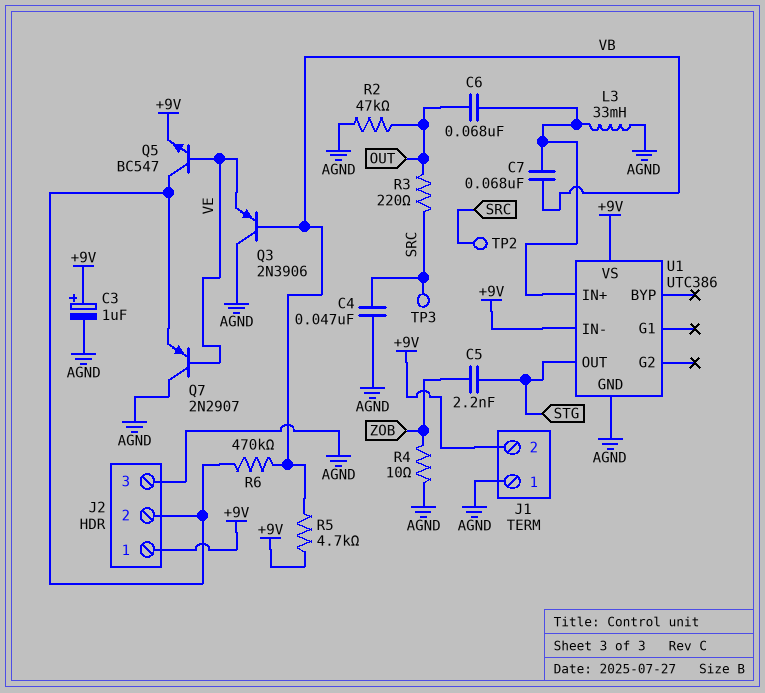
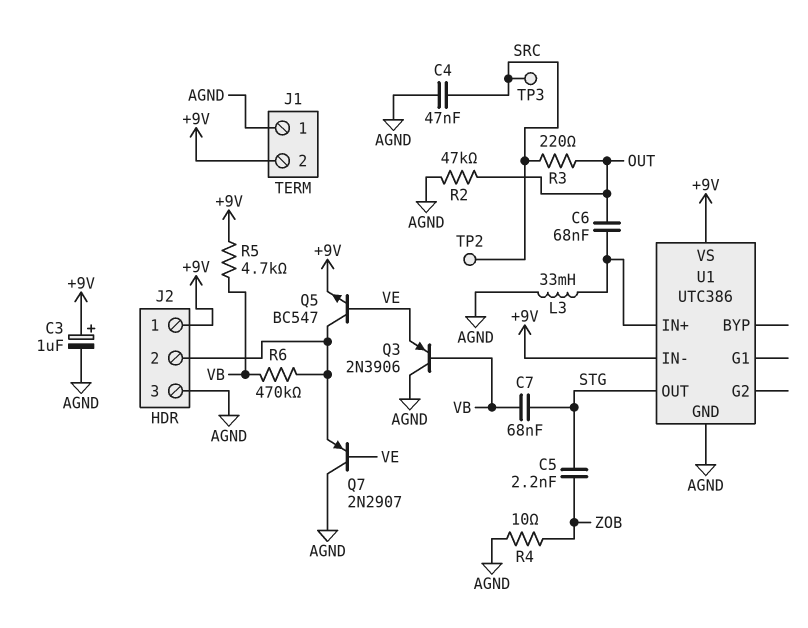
C7: 68nF (U1/IN+, VB) -> 68nF (STG, VB)

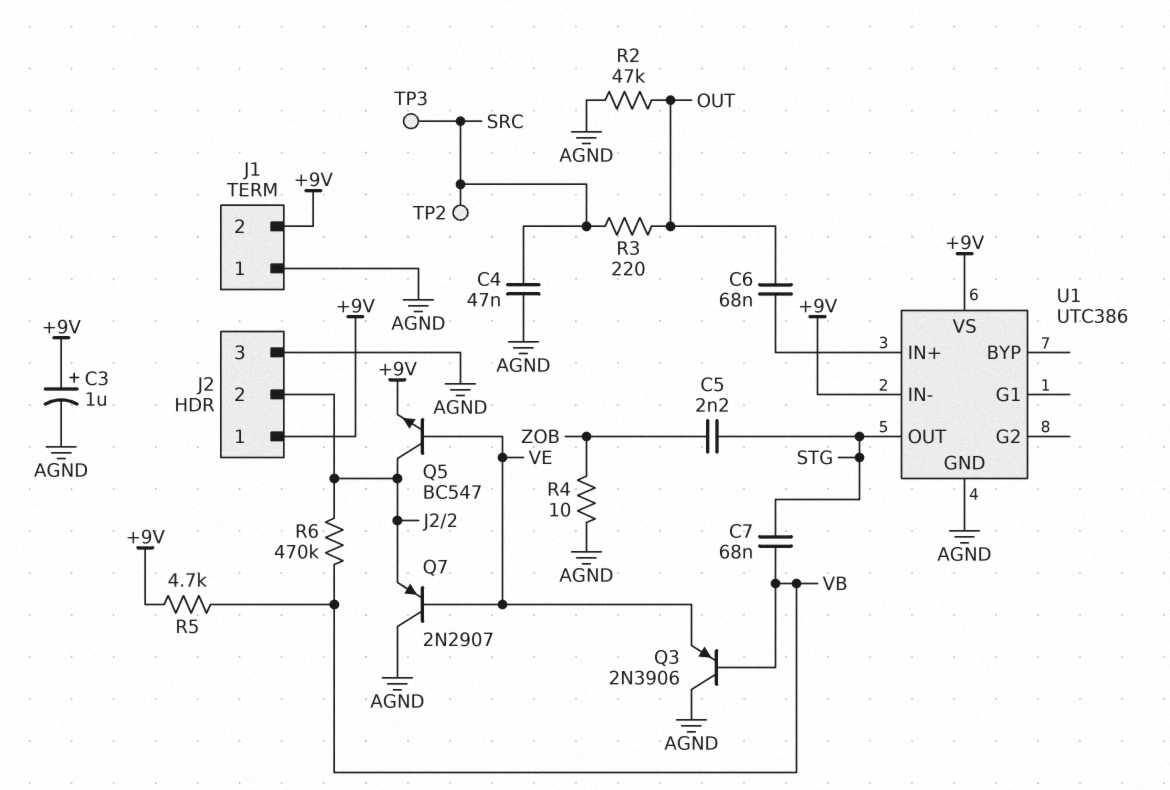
L3: 33mH (AGND, U1/IN+) -> none

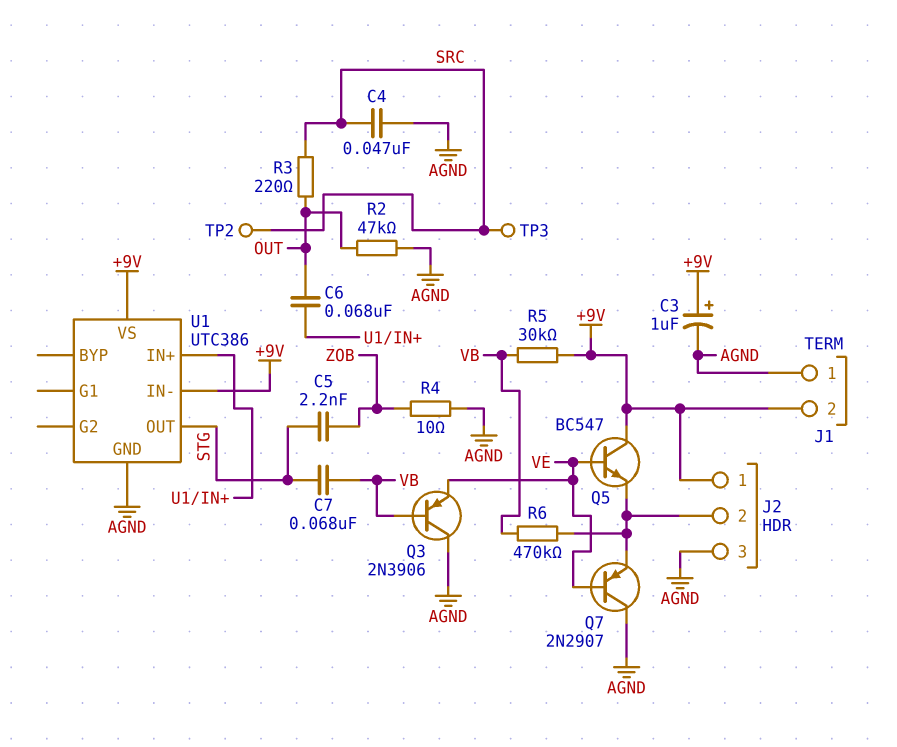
Q5: NPN BC547 (B VE, C J2/2, E +9V) -> NPN BC547 (B VE, C +9V, E J2/2)
R5: 4.7k (+9V, VB) -> 30k (+9V, VB)

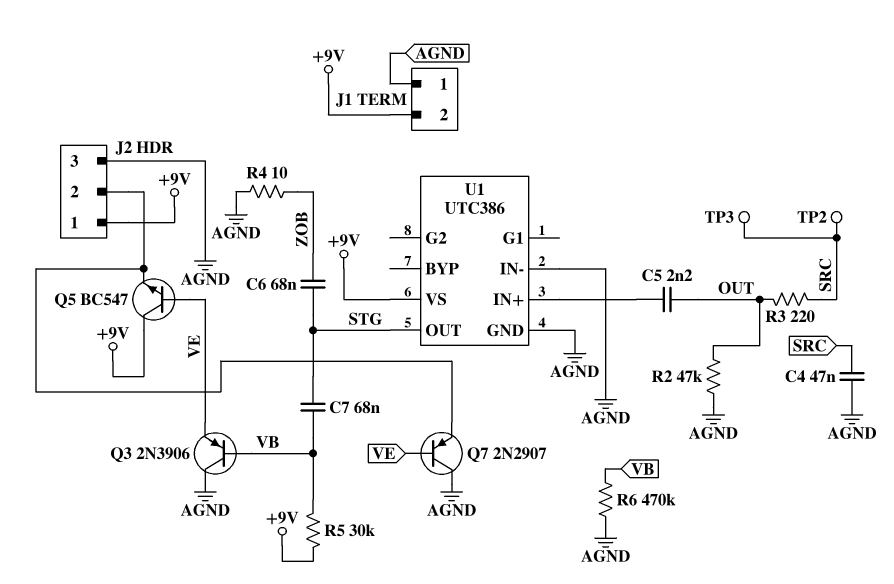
C3: 1uF (plus +9V, minus AGND) -> none
C5: 2.2nF (STG, ZOB) -> 2.2nF (OUT, U1/IN+)
C6: 68nF (OUT, U1/IN+) -> 68nF (STG, ZOB)
R6: 470k (J2/2, VB) -> 470k (AGND, VB)
U1 pin IN-: +9V -> AGND

